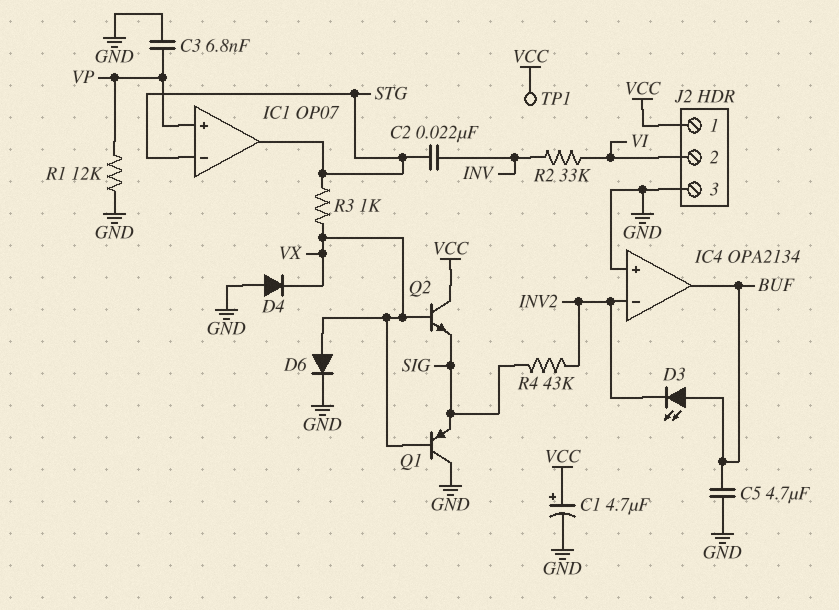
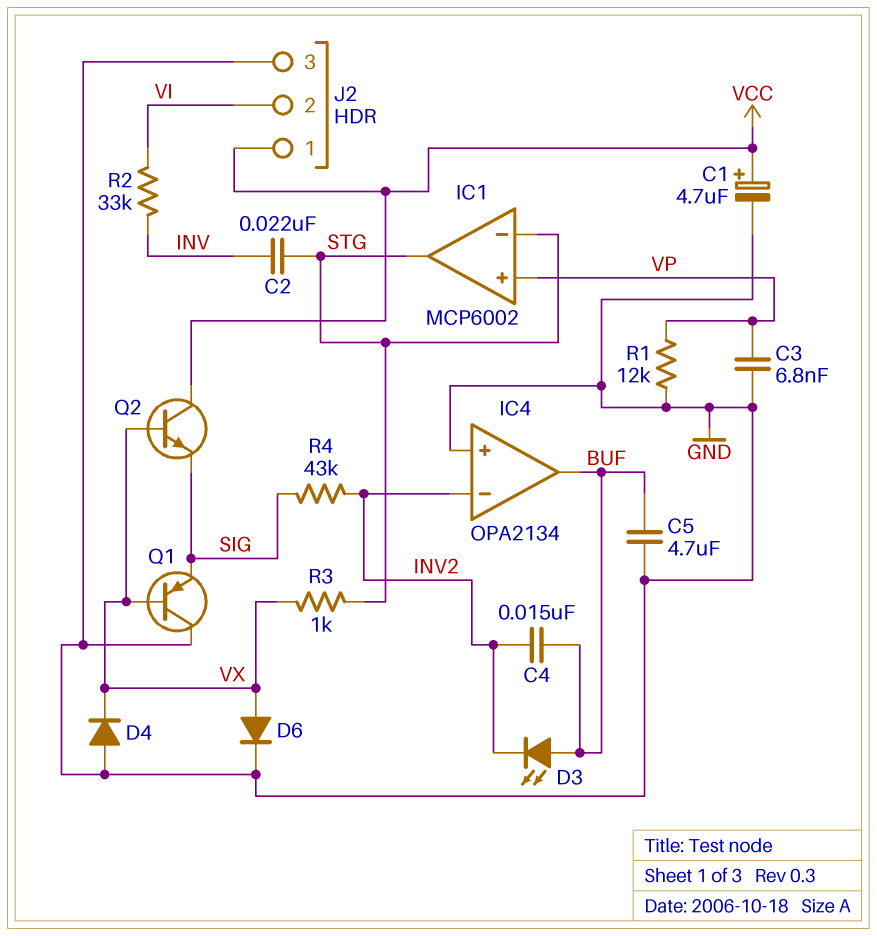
C4: none -> 15nF (BUF, INV2)
IC1: OP07 -> MCP6002
TP1: test point (VCC) -> none

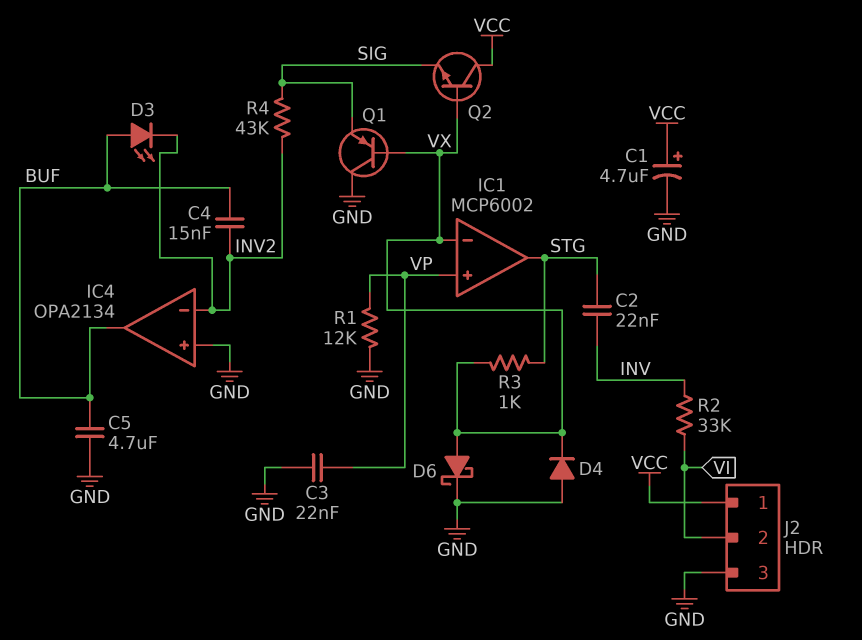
C3: 6.8nF (GND, VP) -> 22nF (GND, VP)
D6: diode (A VX, K GND) -> schottky (A VX, K GND)
IC1 pin in-: STG -> VX

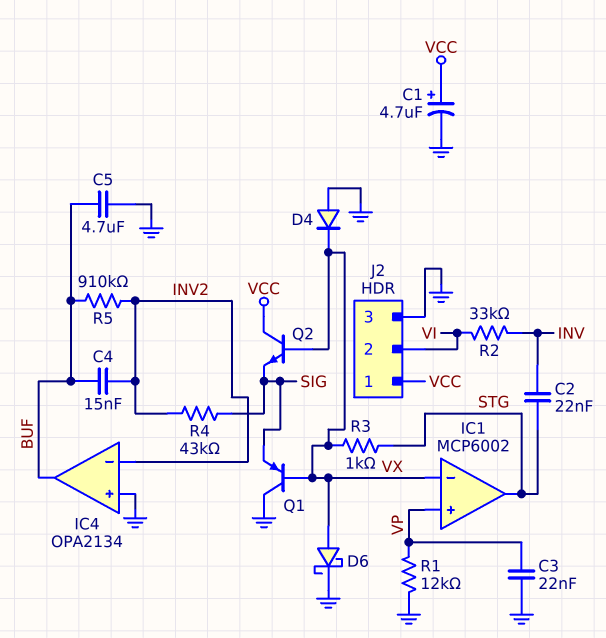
D3: LED (A BUF, K INV2) -> none
R5: none -> 910k (BUF, INV2)

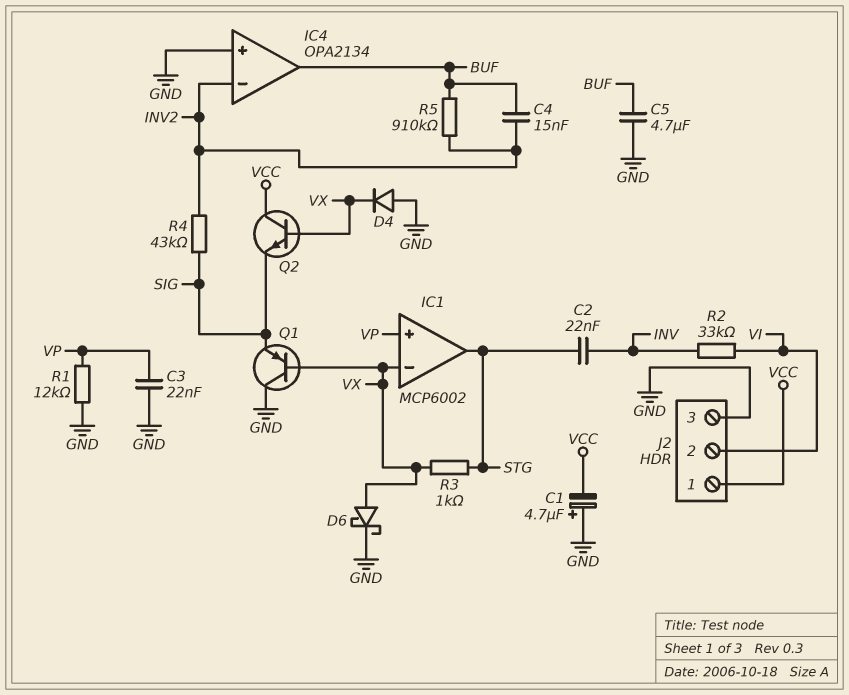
C1: 4.7uF (plus VCC, minus GND) -> 4.7uF (plus GND, minus VCC)

